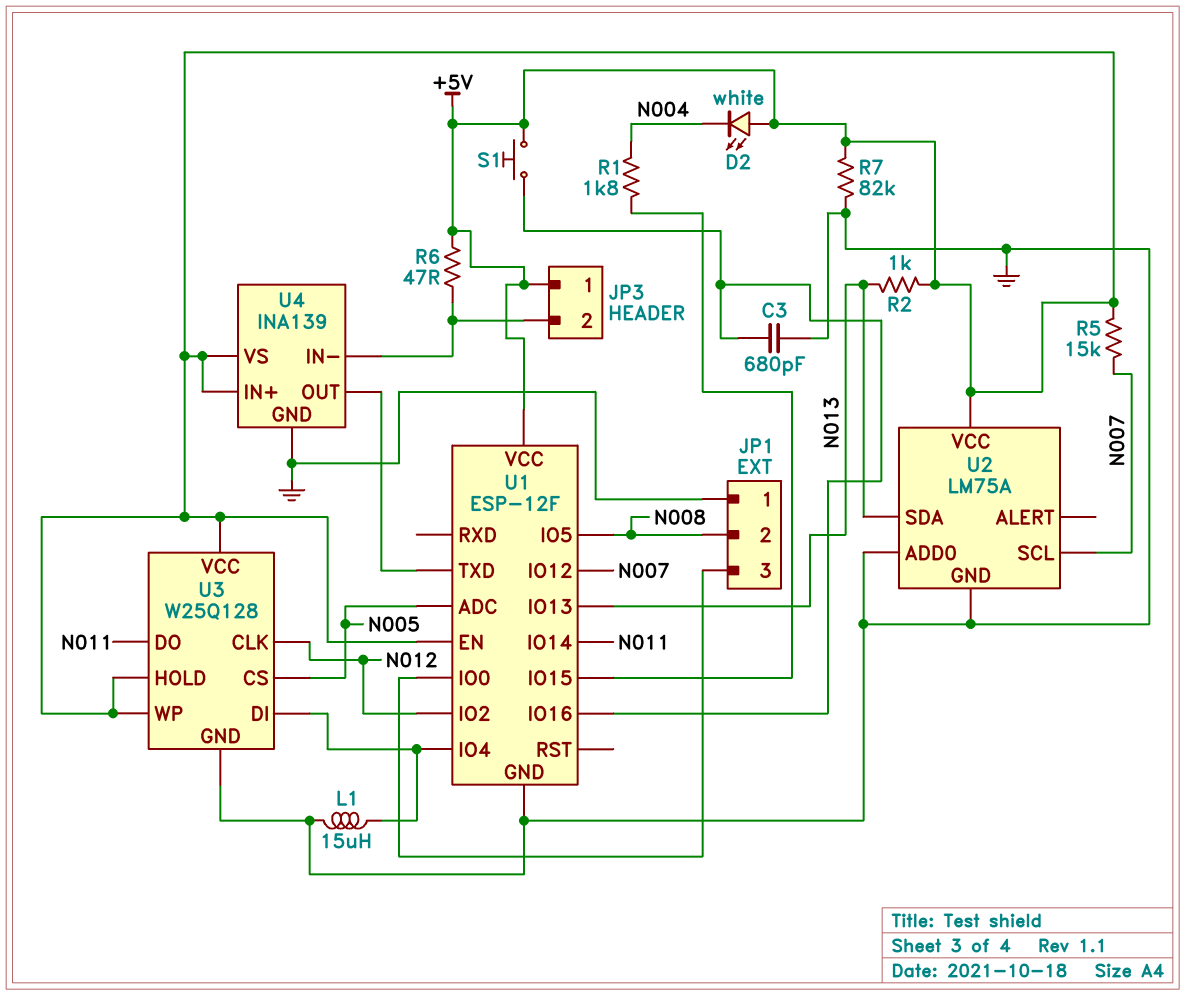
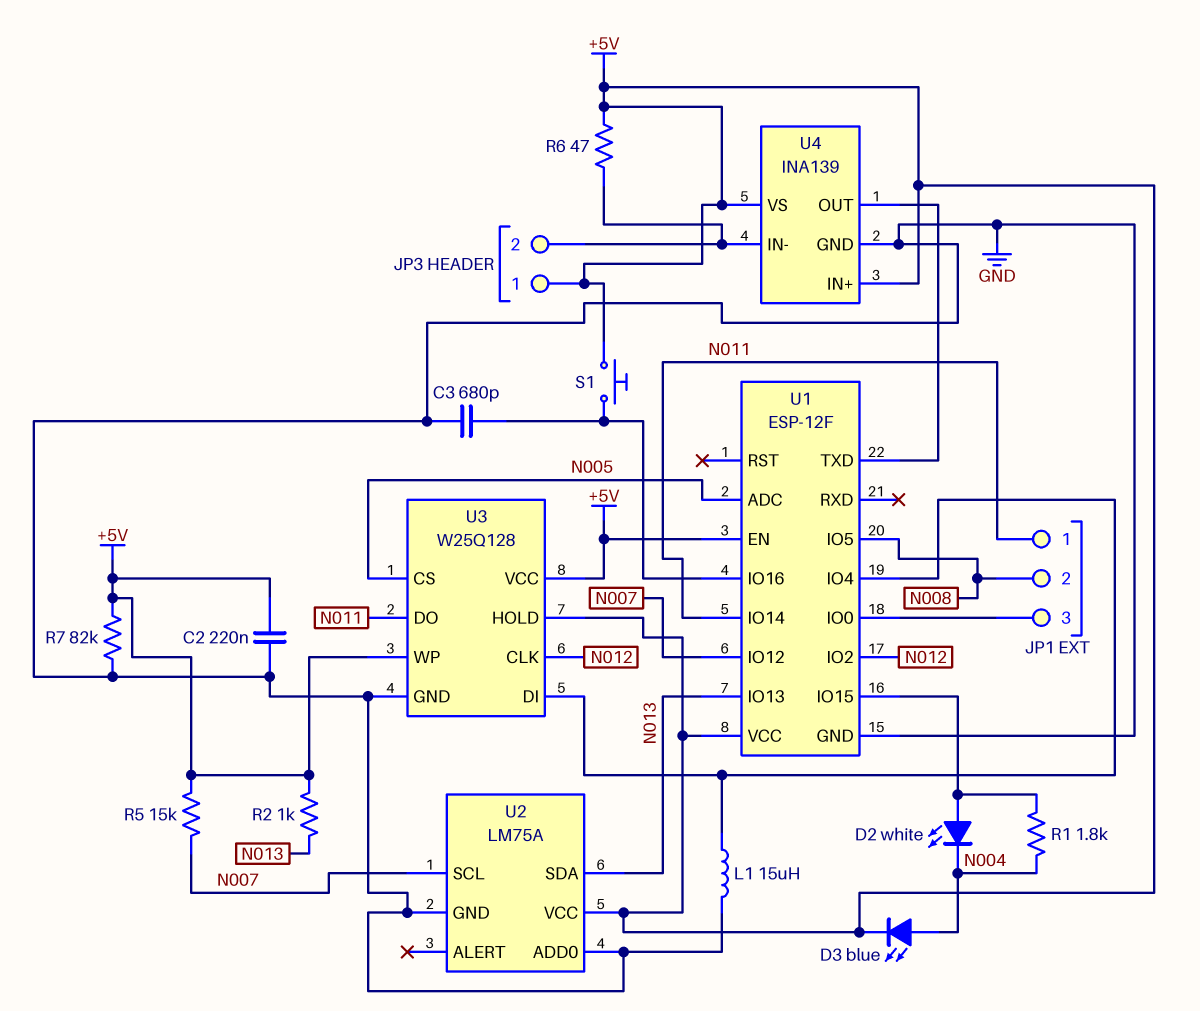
C2: none -> 220nF (+5V, GND)
D2: LED white (A +5V, K N004) -> LED white (A U1/IO15, K N004)
D3: none -> LED blue (A N004, K +5V)
JP1 pin 1: GND -> N011

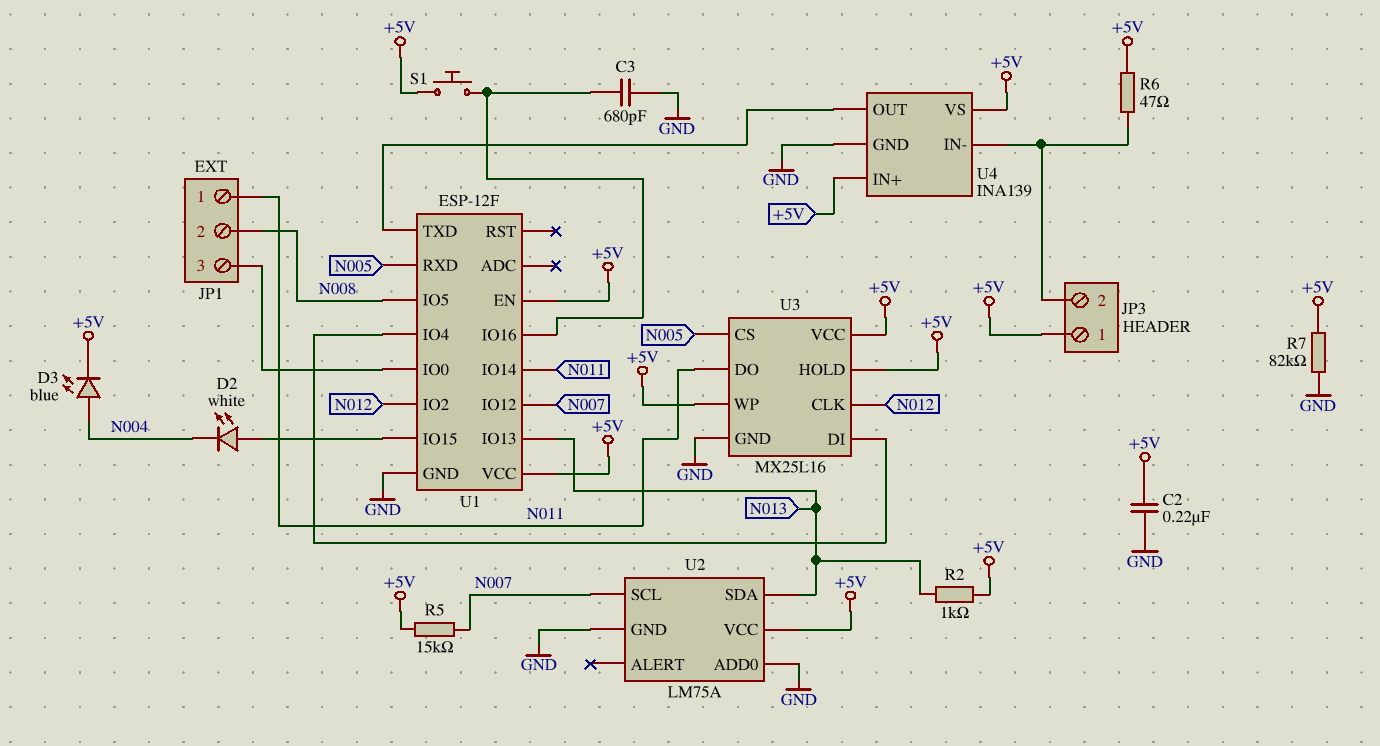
L1: 15uH (GND, U1/IO4) -> none
R1: 1.8k (N004, U1/IO15) -> none
U1 pin ADC: N005 -> none
U1 pin RXD: none -> N005
U3: W25Q128 -> MX25L16

